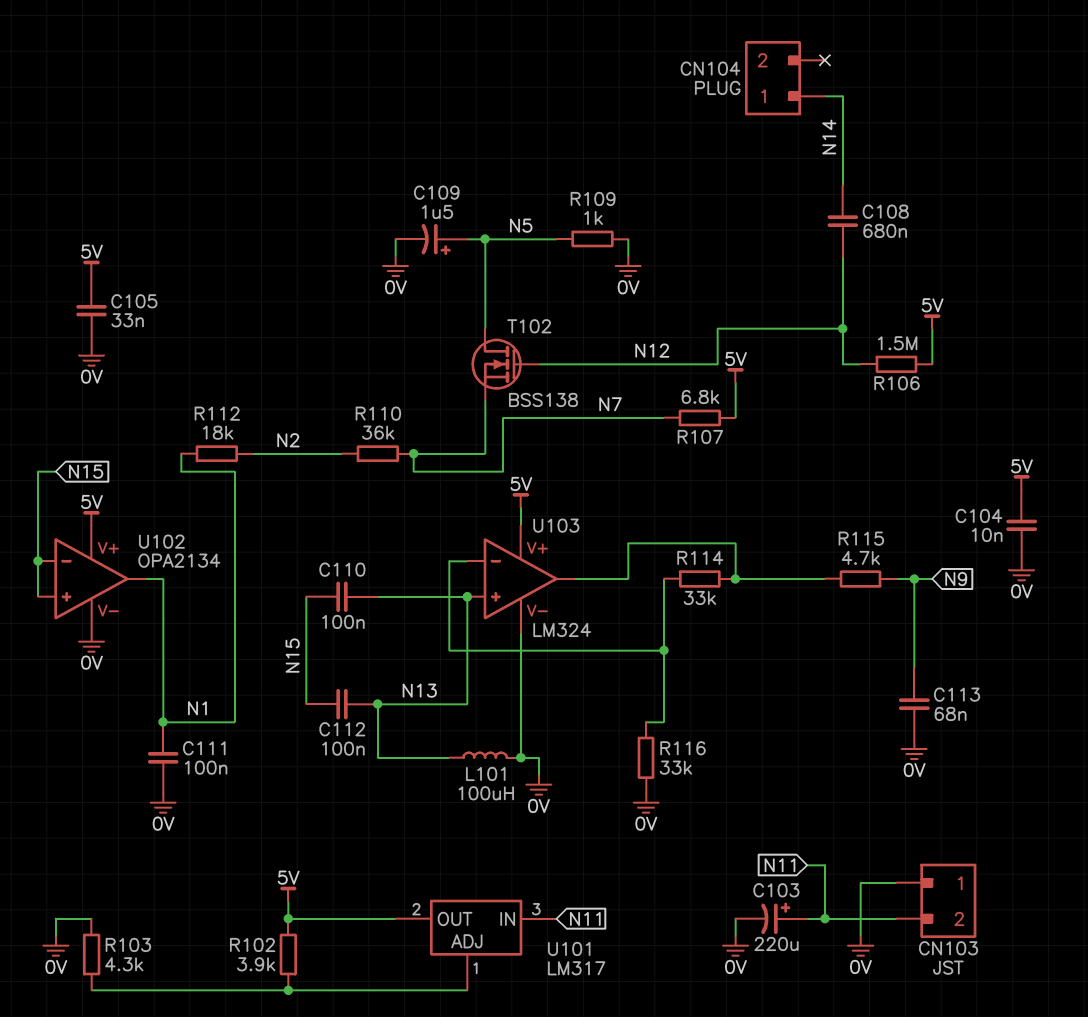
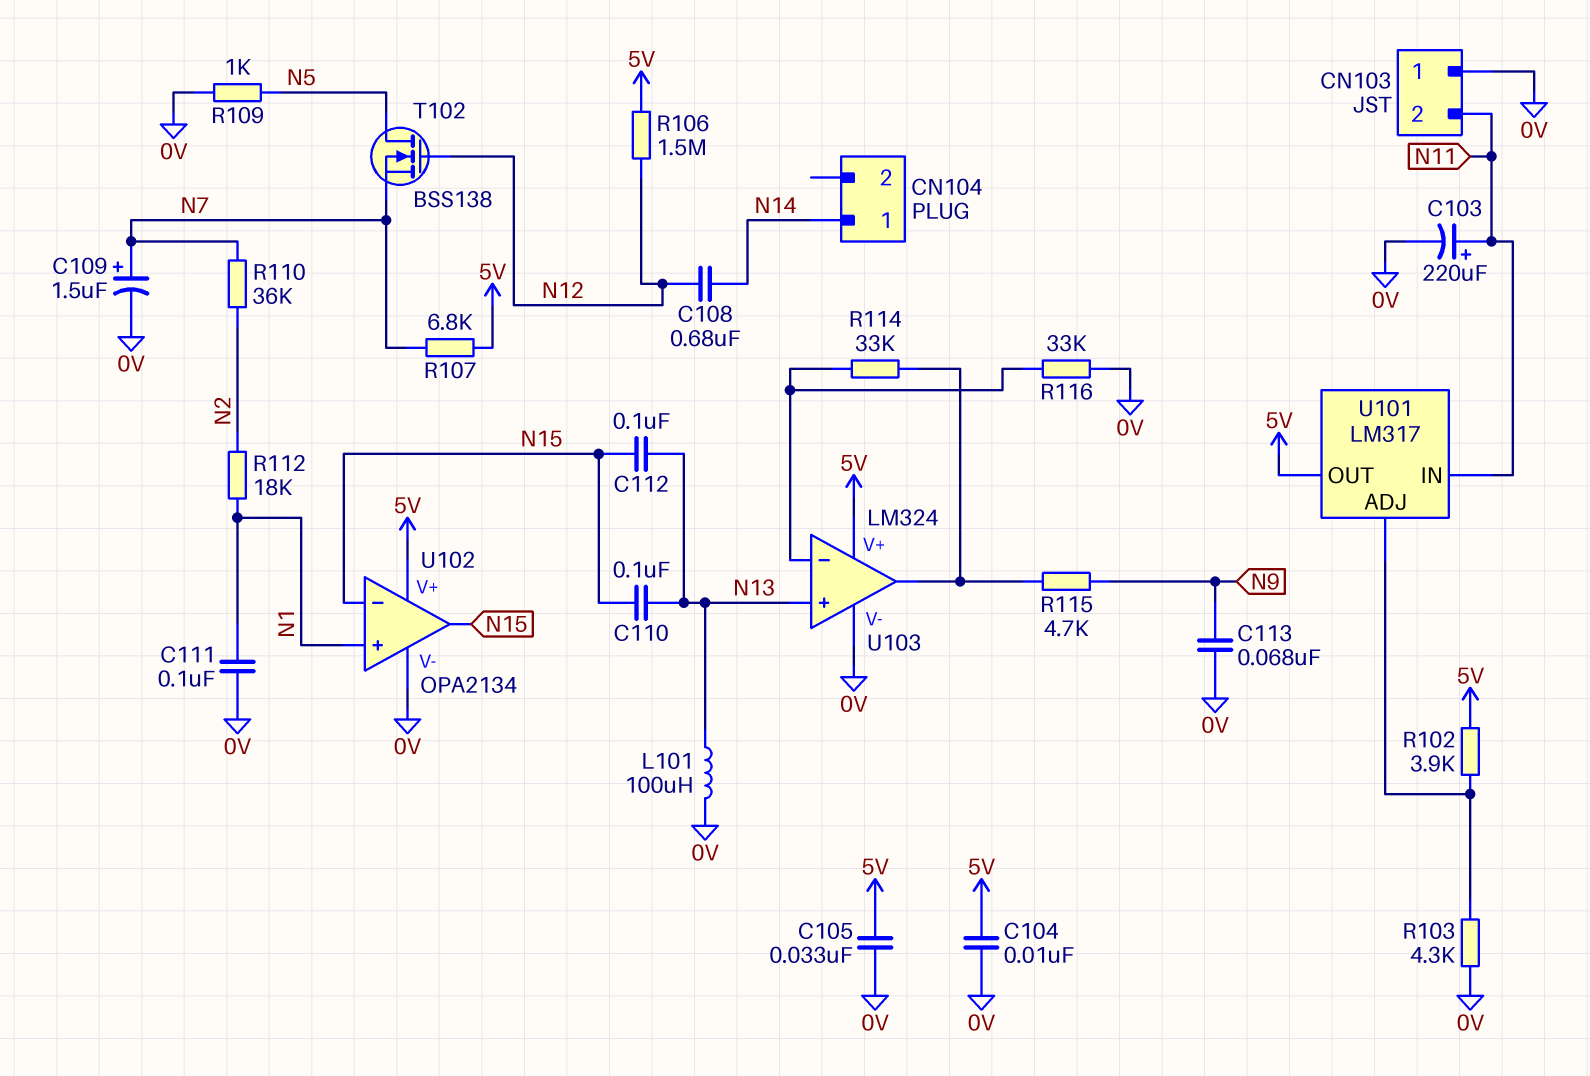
C109: 1.5uF (plus N5, minus 0V) -> 1.5uF (plus N7, minus 0V)
U102 pin in+: N15 -> N1
U102 pin out: N1 -> N15

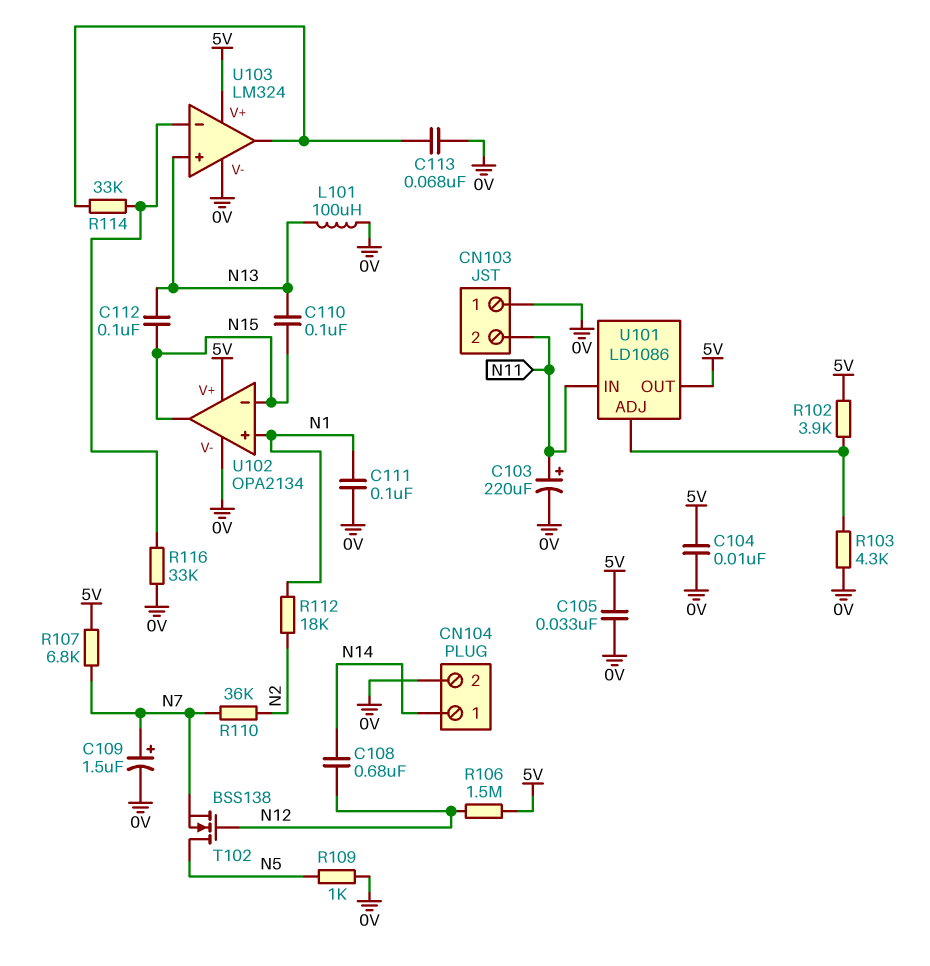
C113: 68nF (0V, N9) -> 68nF (0V, U103/out)
CN104 pin 2: none -> 0V
R115: 4.7k (N9, U103/out) -> none
U101: LM317 -> LD1086

